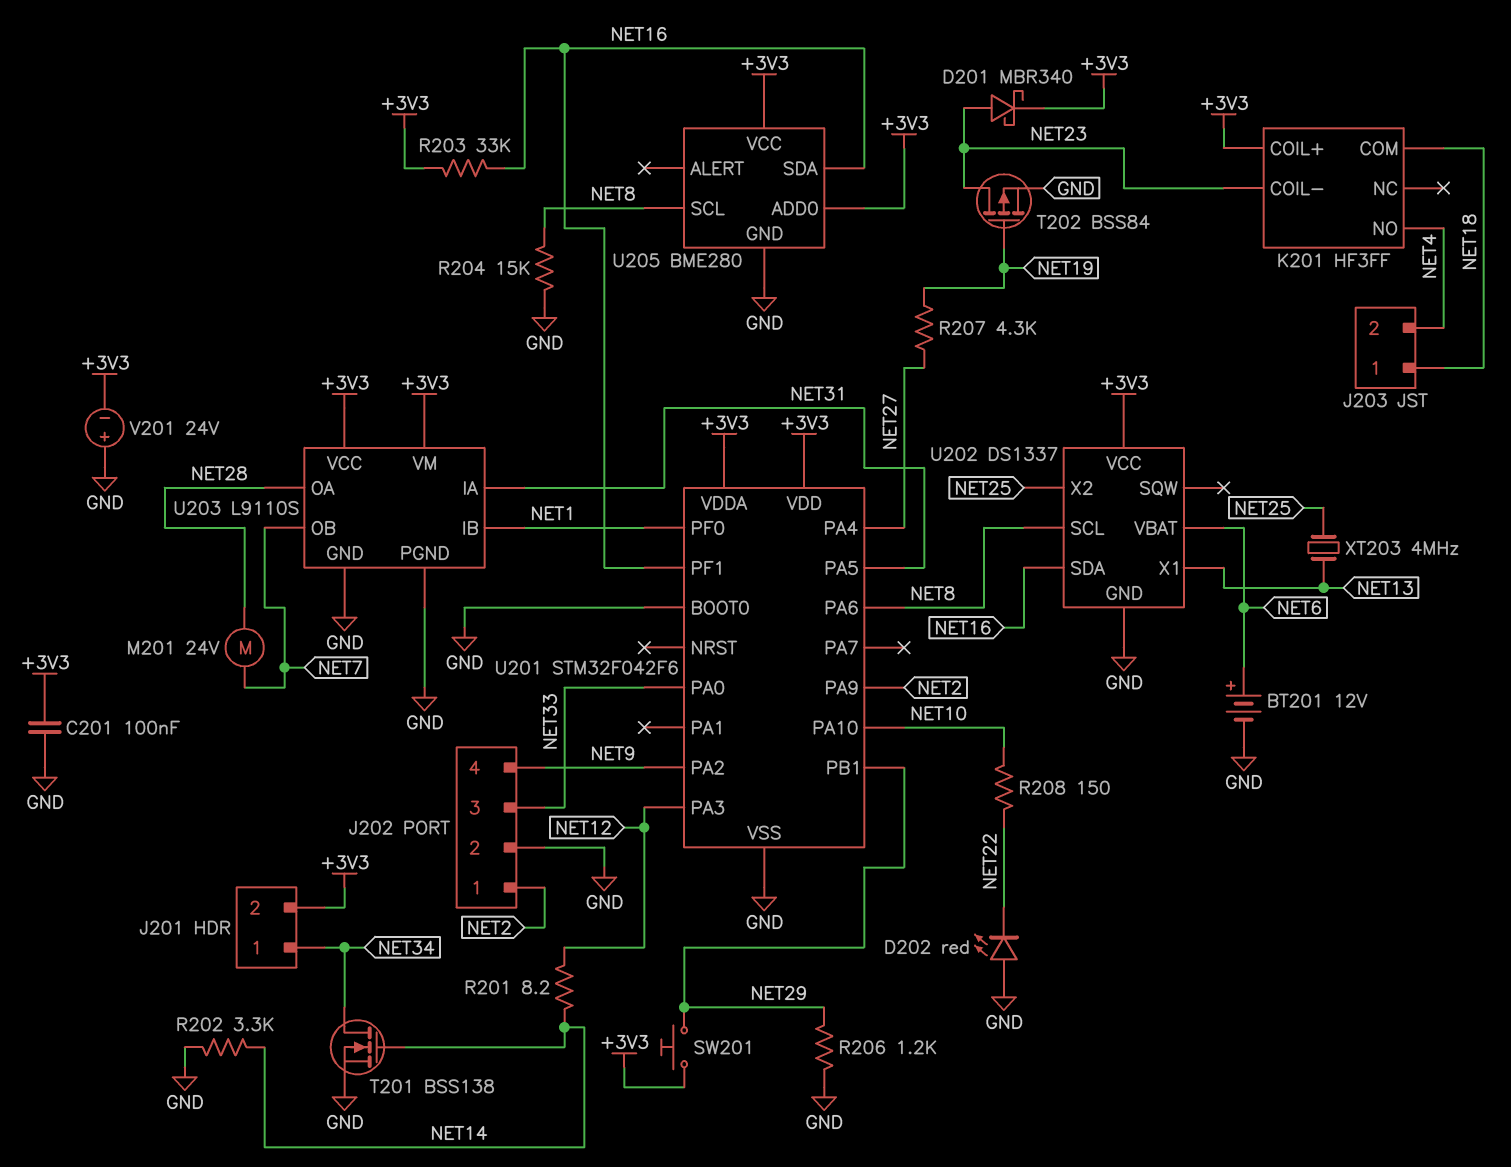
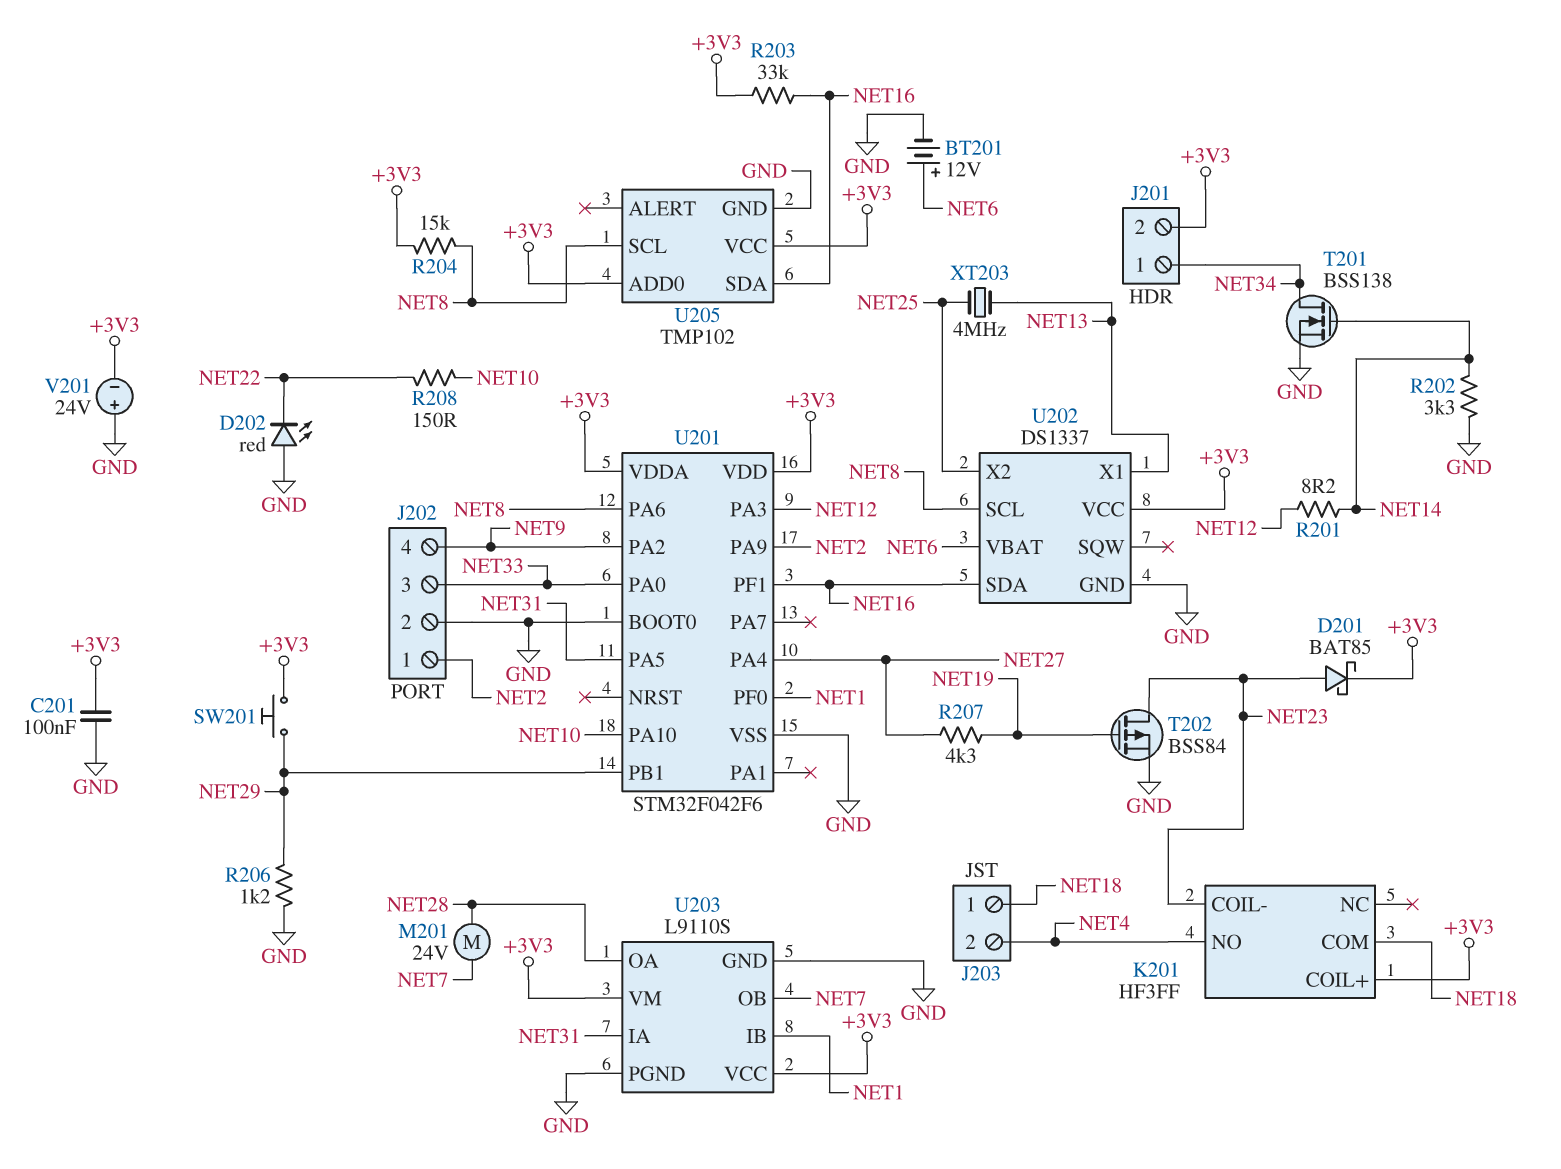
D201: schottky MBR340 (A NET23, K +3V3) -> schottky BAT85 (A NET23, K +3V3)
R204: 15k (GND, NET8) -> 15k (+3V3, NET8)
U205: BME280 -> TMP102

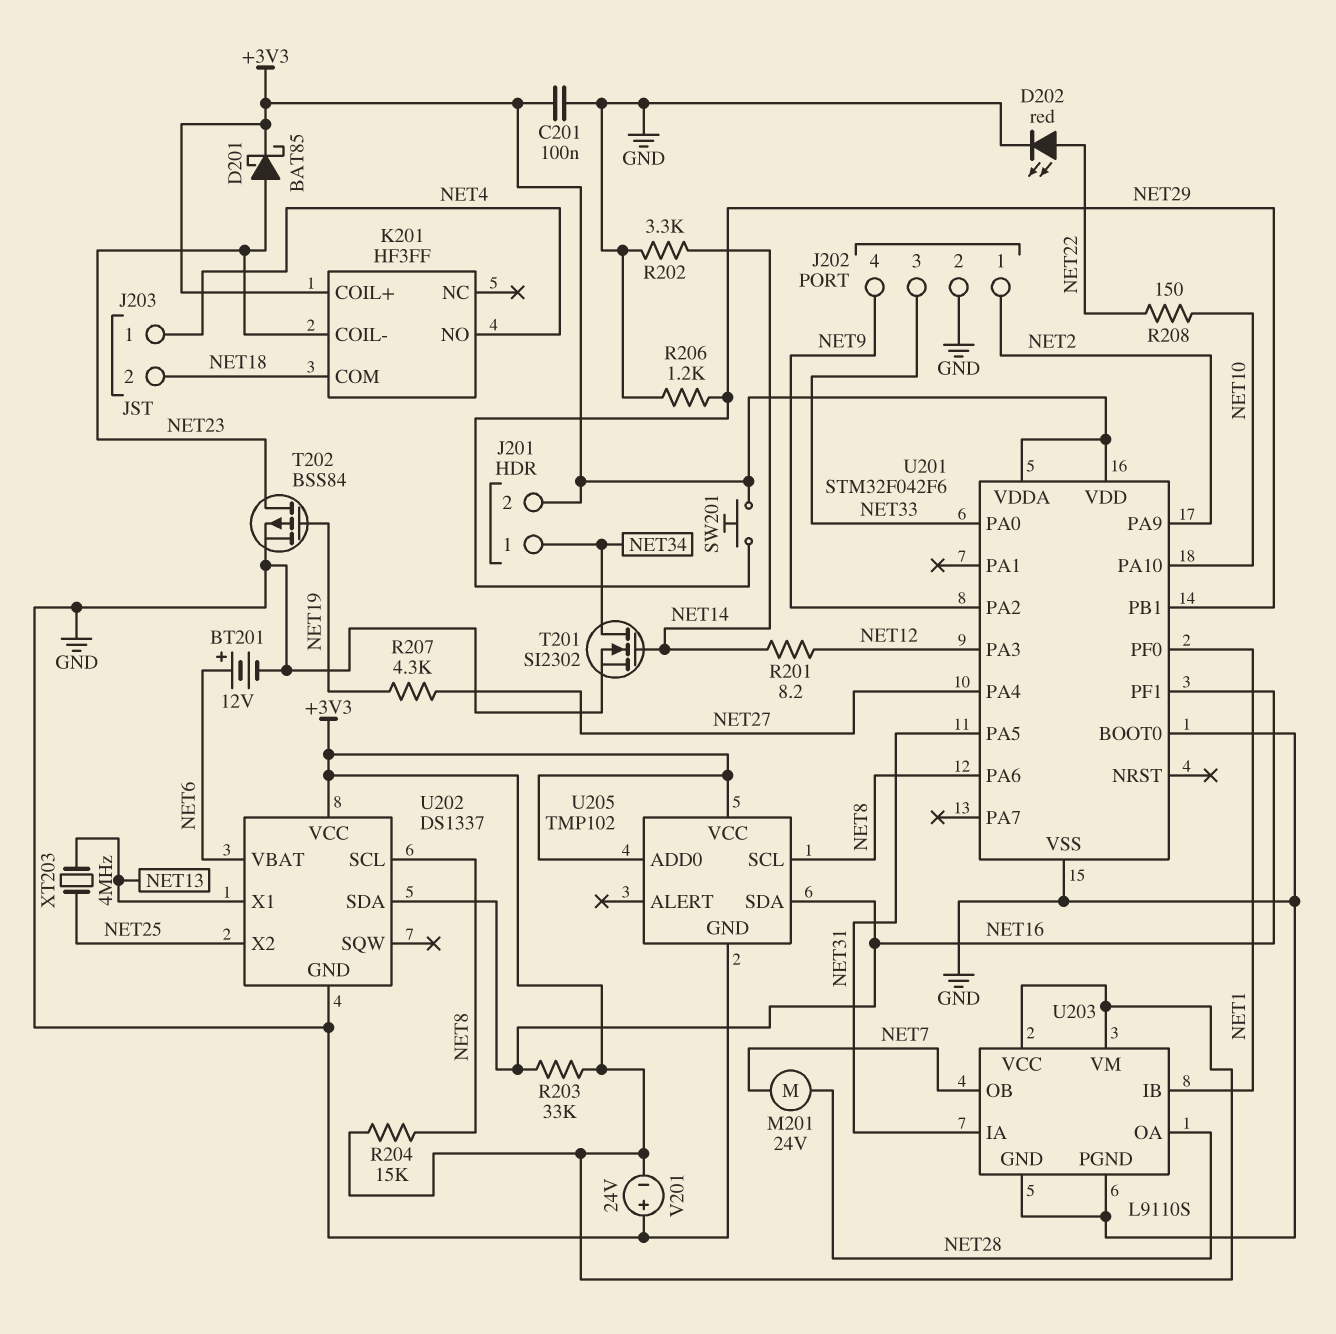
D202: LED red (A GND, K NET22) -> LED red (A NET22, K GND)
J203 pin 1: NET18 -> NET4
J203 pin 2: NET4 -> NET18
T201: NMOS BSS138 (G NET14, D NET34, S GND) -> NMOS SI2302 (G NET14, D NET34, S GND)

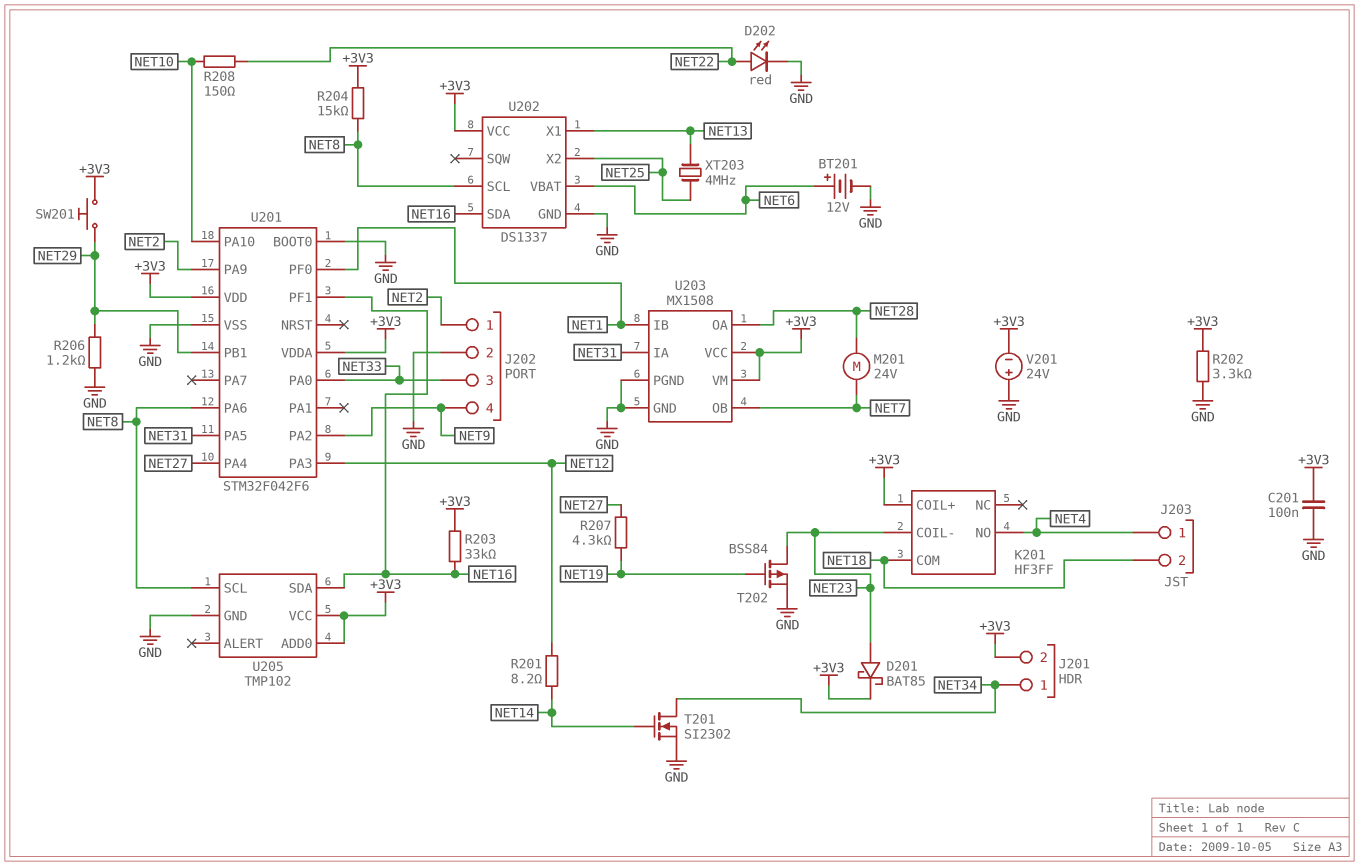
R202: 3.3k (GND, NET14) -> 3.3k (+3V3, GND)
U203: L9110S -> MX1508

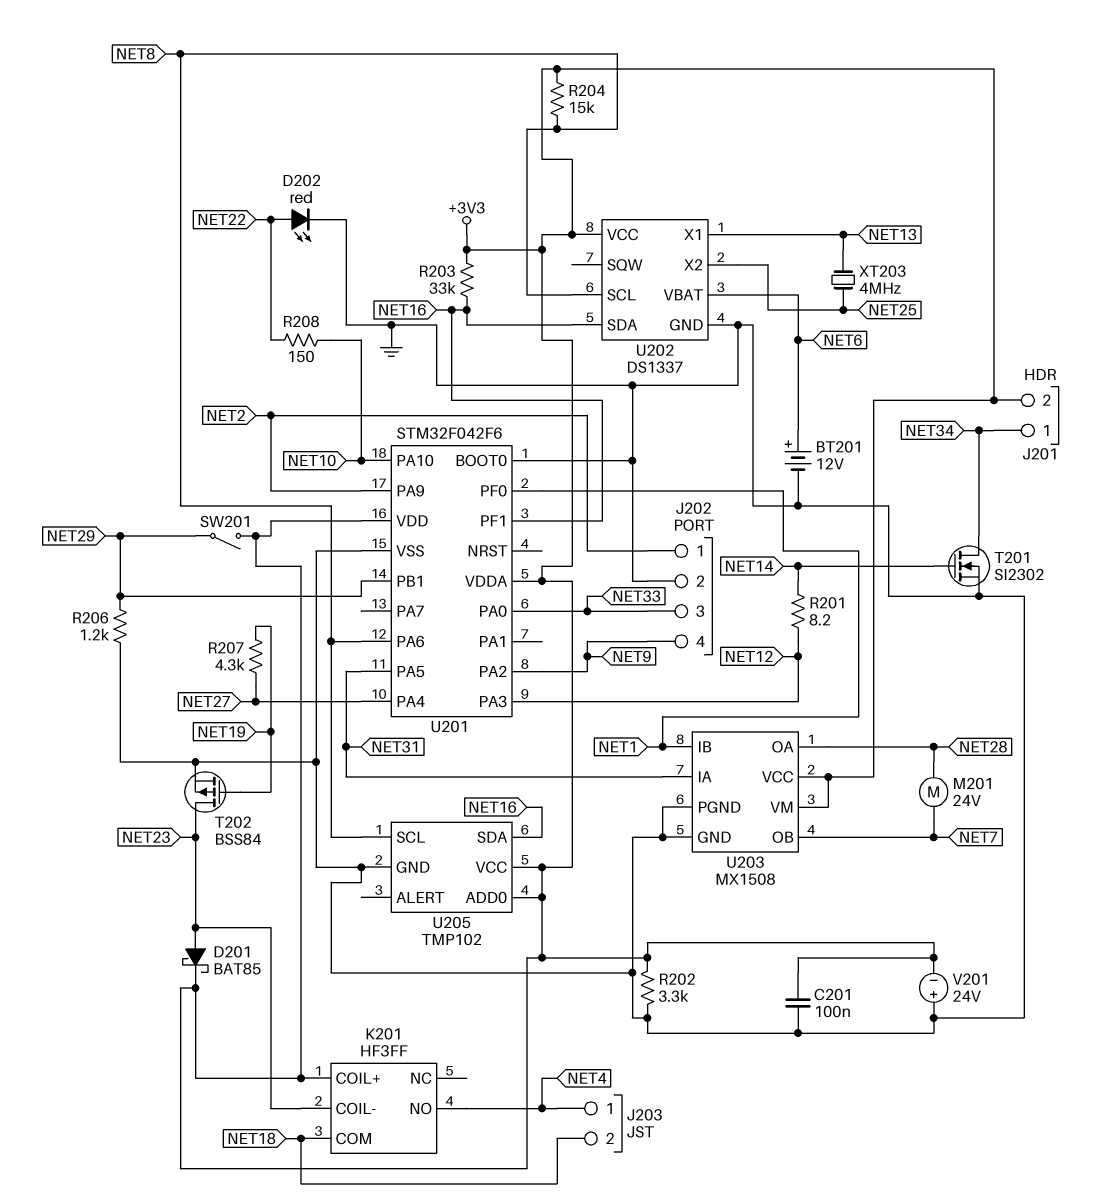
SW201: button (+3V3, NET29) -> switch (+3V3, NET29)

